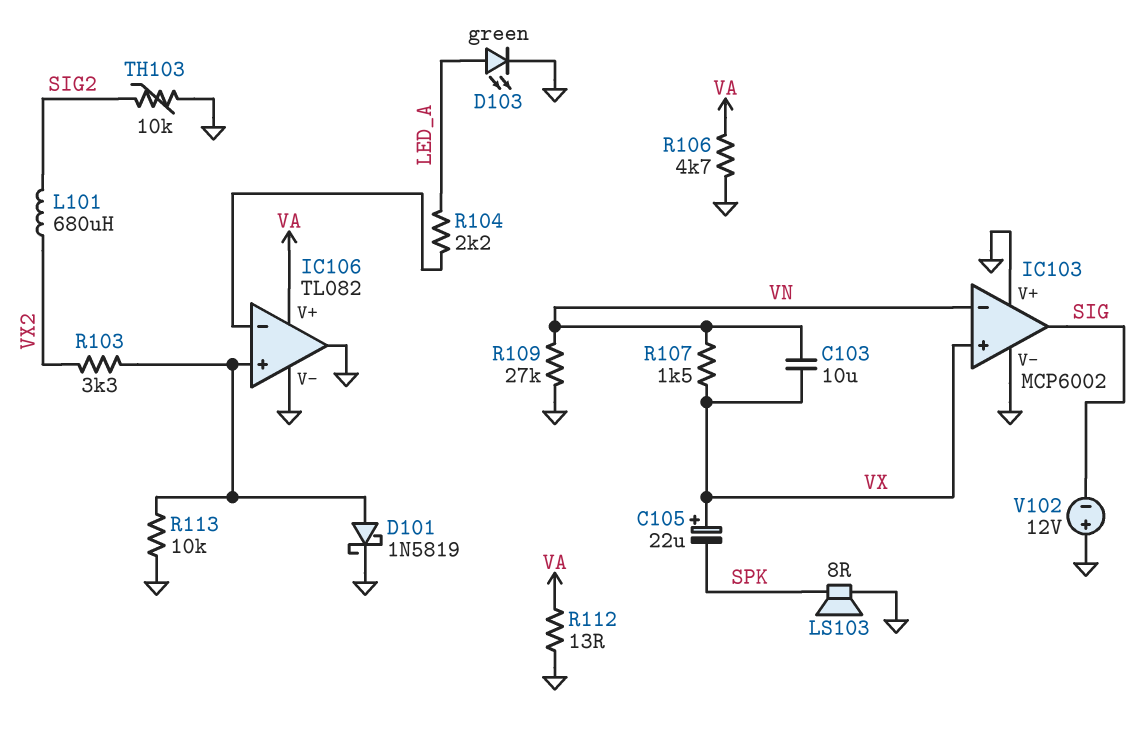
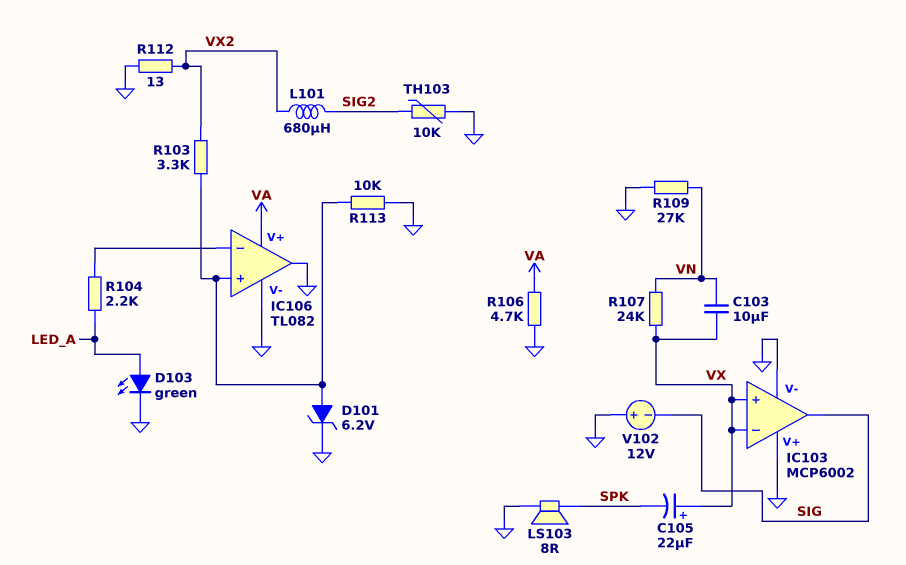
D101: schottky 1N5819 (A IC106/in+, K GND) -> zener 6.2V (A IC106/in+, K GND)
IC103 pin in-: VN -> VX
R107: 1.5k (VN, VX) -> 24k (VN, VX)
R112: 13 (GND, VA) -> 13 (GND, VX2)

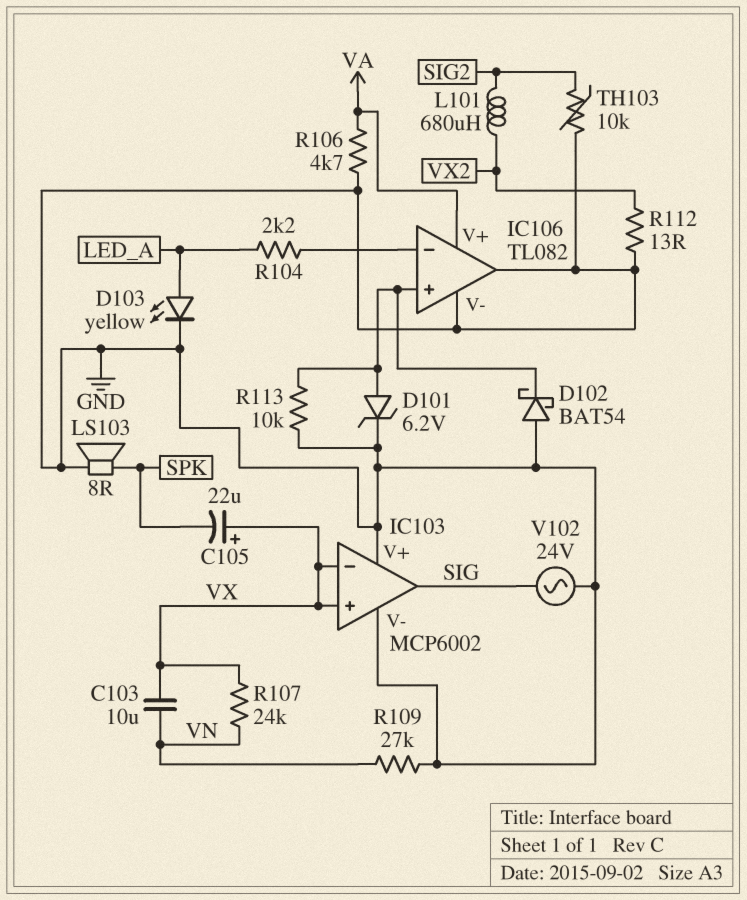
D102: none -> schottky BAT54 (A GND, K IC106/in+)
D103: LED green (A LED_A, K GND) -> LED yellow (A LED_A, K GND)
R103: 3.3k (IC106/in+, VX2) -> none
V102: 12V (plus GND, minus SIG) -> AC 24V (GND, SIG)

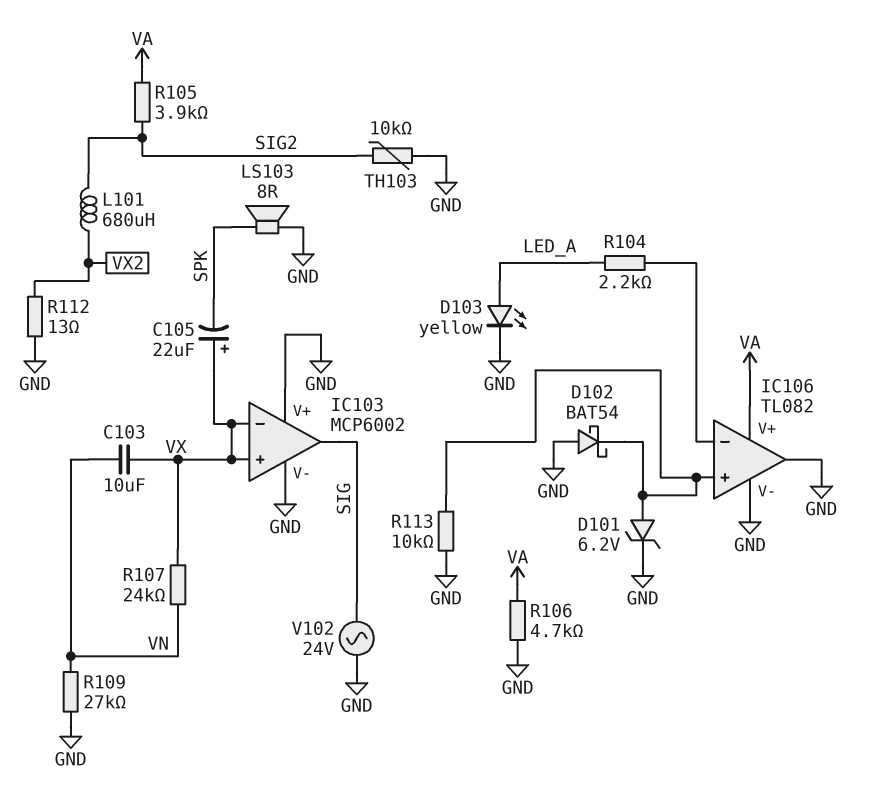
R105: none -> 3.9k (SIG2, VA)

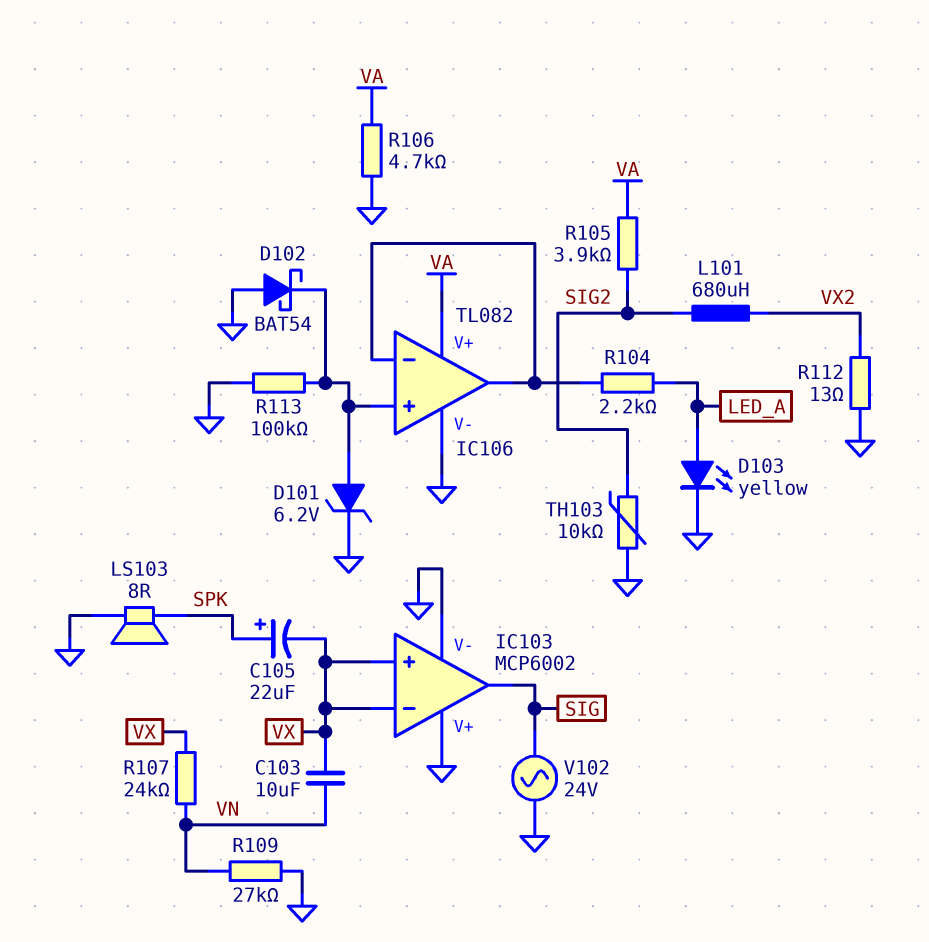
C105: 22uF (plus VX, minus SPK) -> 22uF (plus SPK, minus VX)
IC106 pin out: GND -> IC106/in-
R113: 10k (GND, IC106/in+) -> 100k (GND, IC106/in+)

